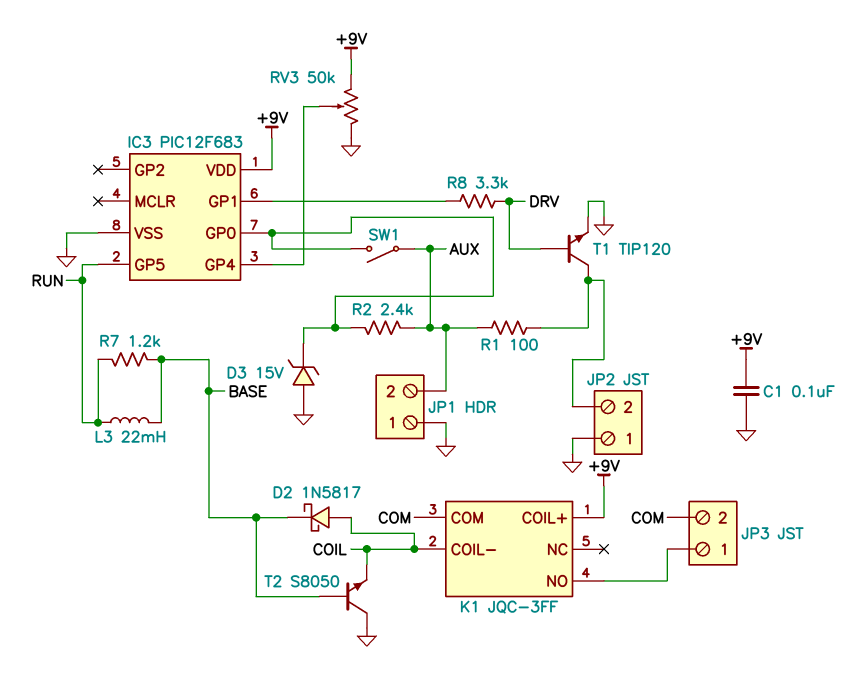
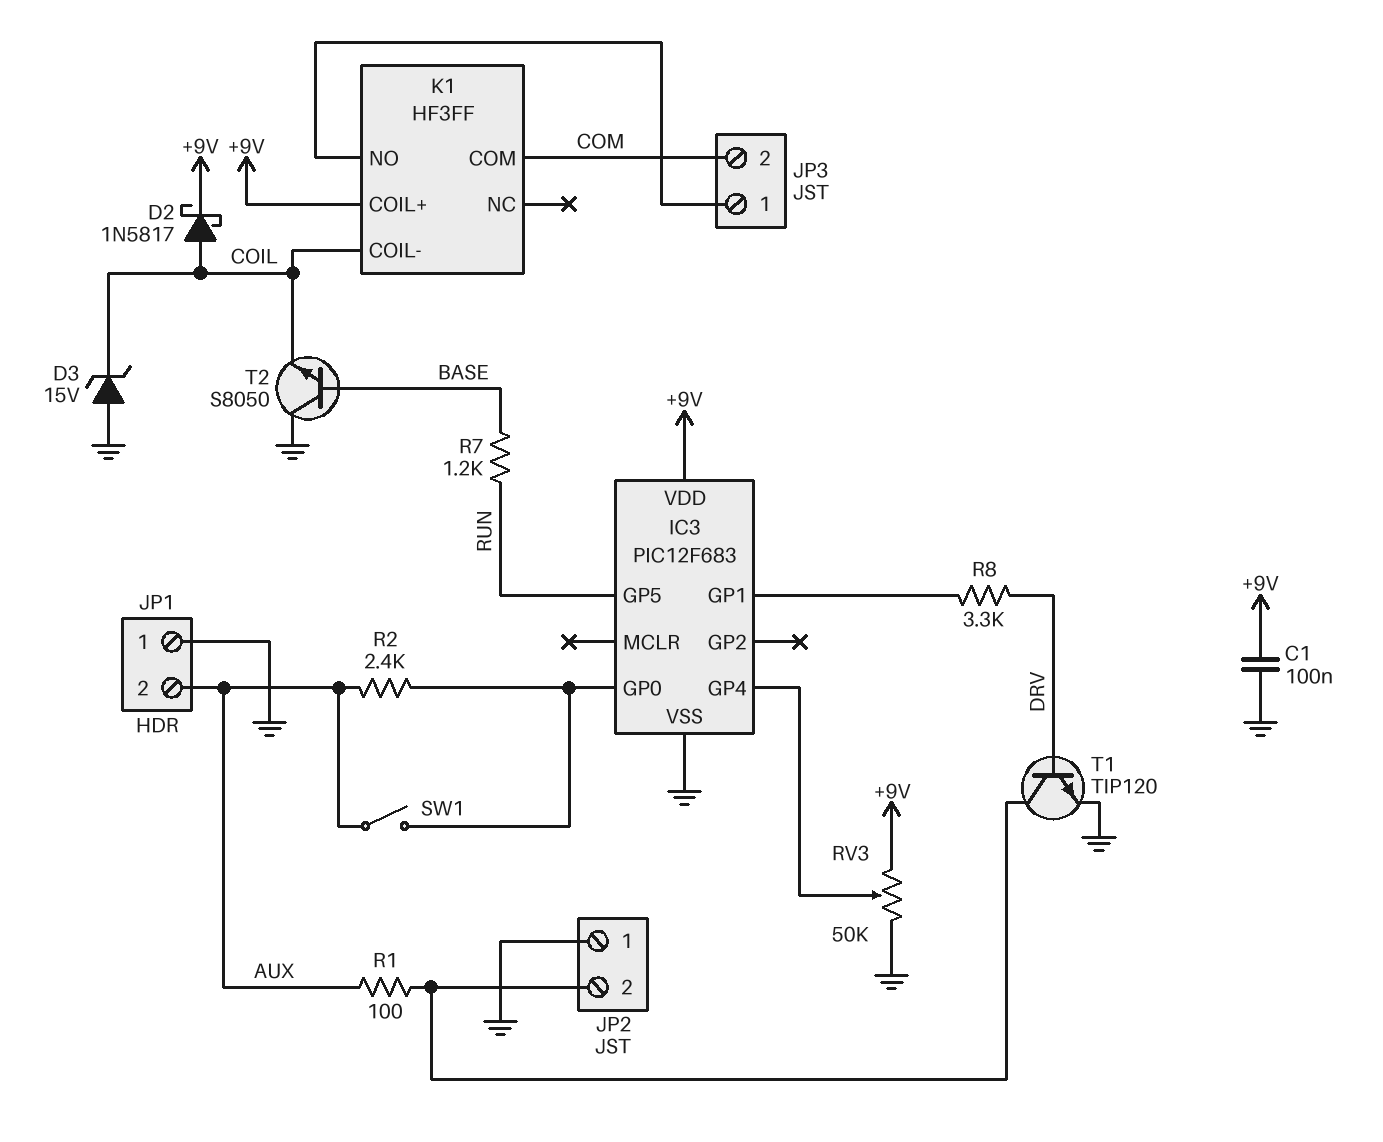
D2: schottky 1N5817 (A COIL, K BASE) -> schottky 1N5817 (A COIL, K +9V)
D3: zener 15V (A GND, K IC3/GP0) -> zener 15V (A GND, K COIL)
K1: JQC-3FF -> HF3FF
L3: 22mH (BASE, RUN) -> none

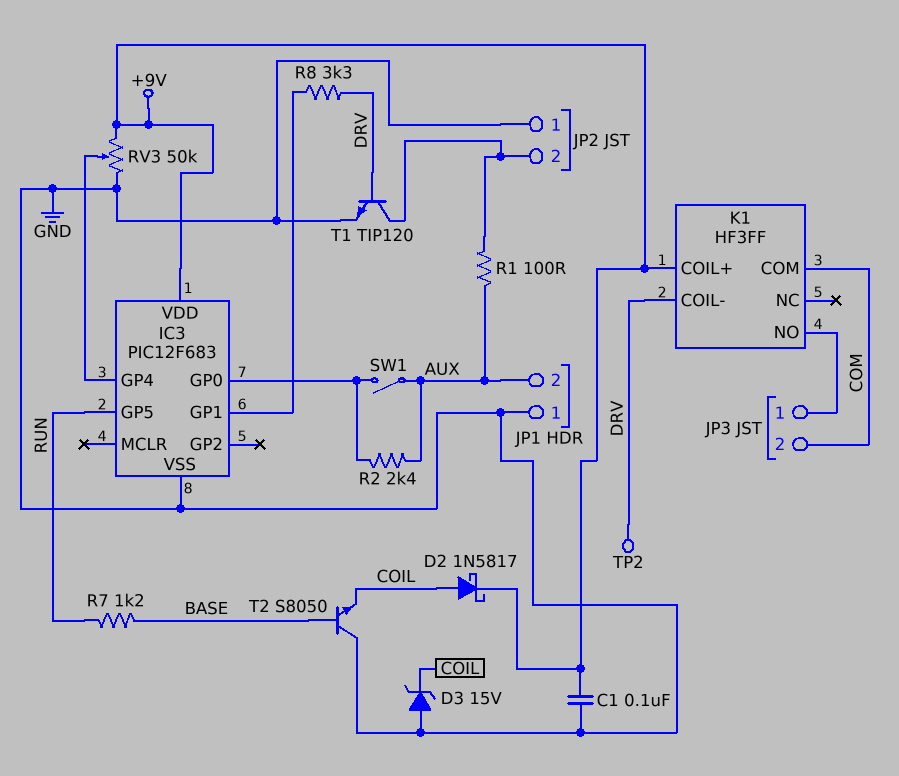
K1 pin COIL-: COIL -> DRV
TP2: none -> test point (DRV)

